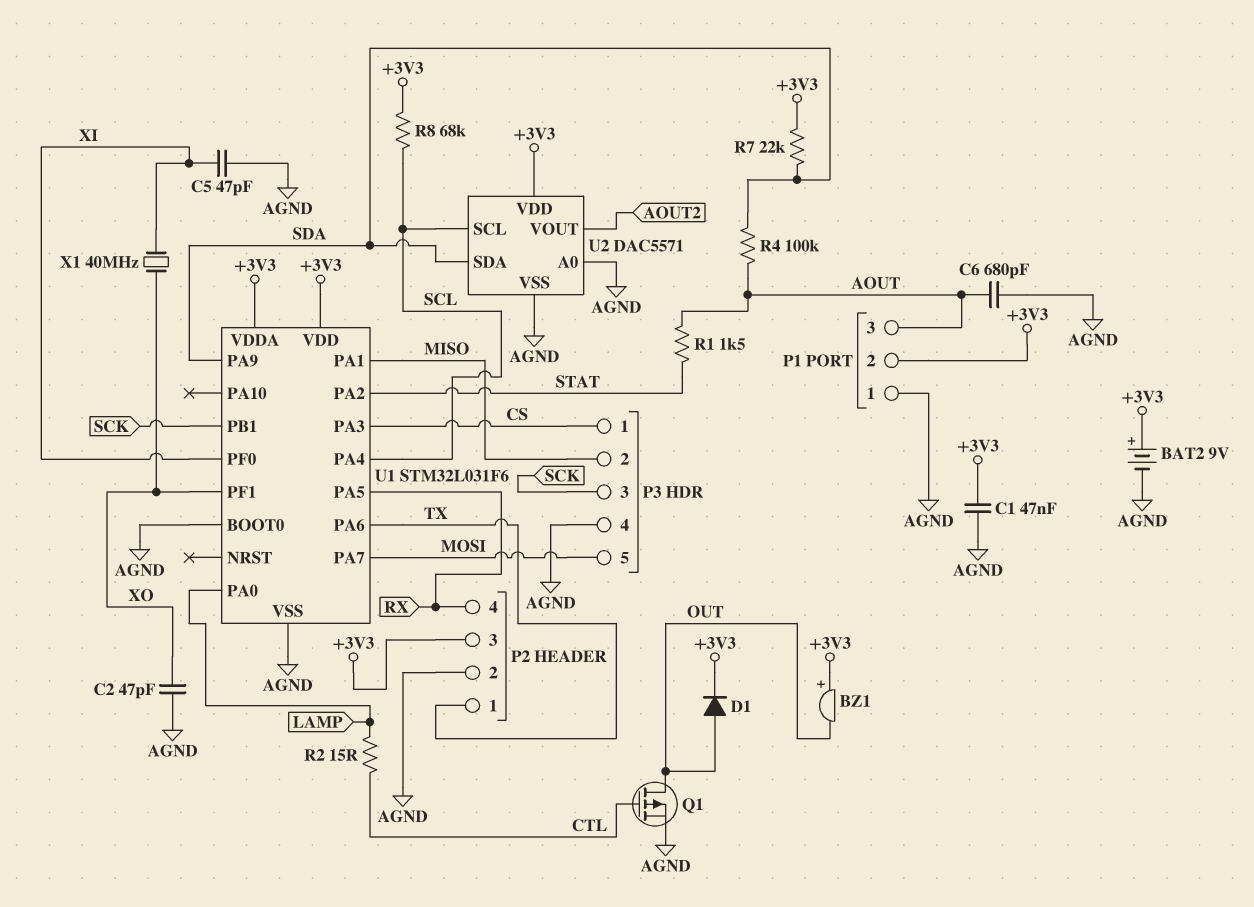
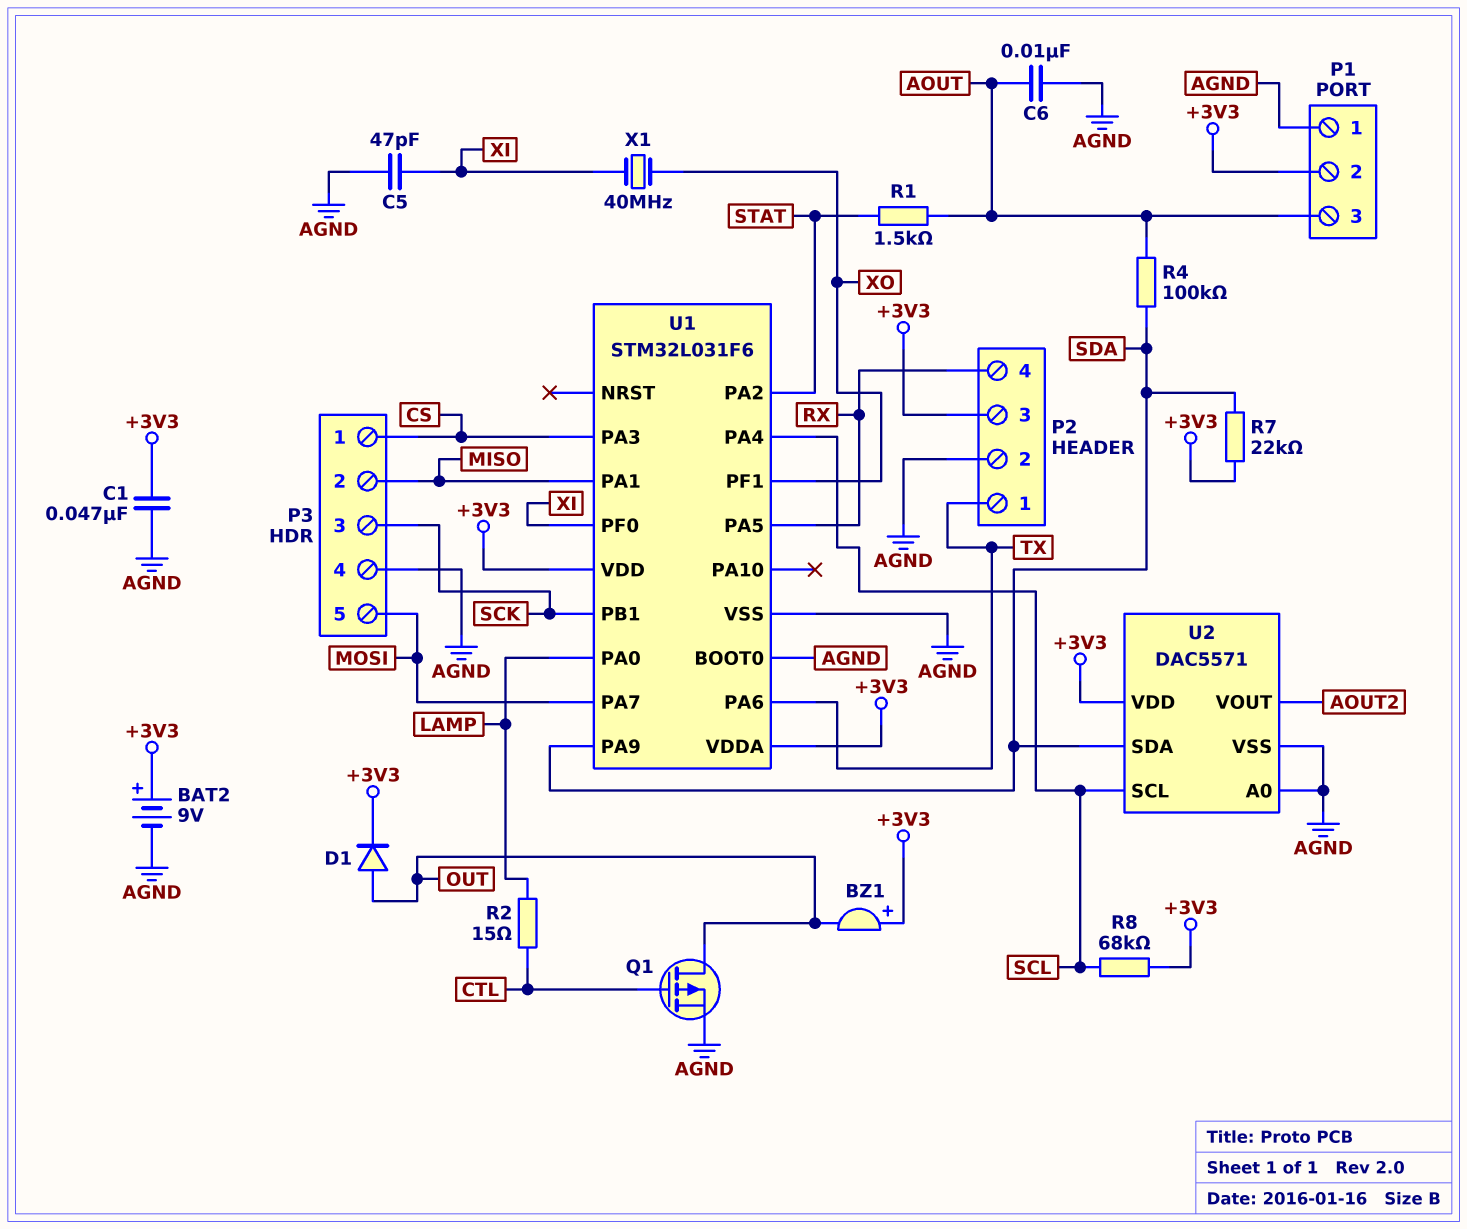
C2: 47pF (AGND, XO) -> none
C6: 680pF (AGND, AOUT) -> 10nF (AGND, AOUT)

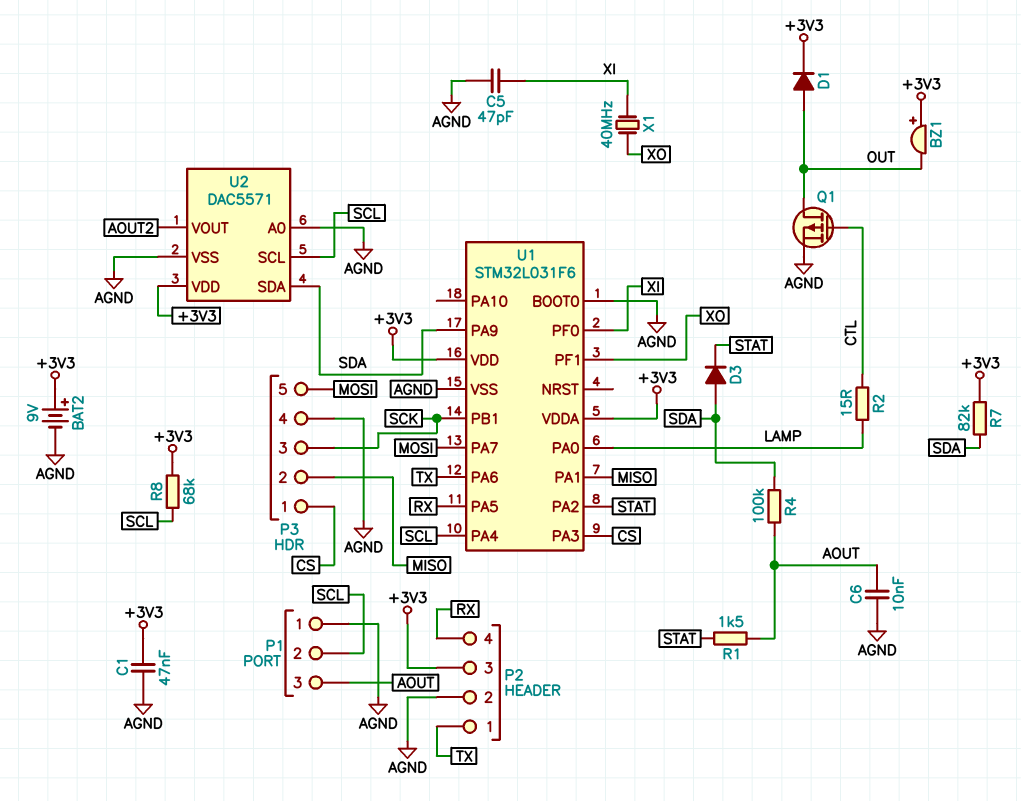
D3: none -> diode (A SDA, K STAT)
P1 pin 2: +3V3 -> SCL
R7: 22k (+3V3, SDA) -> 82k (+3V3, SDA)

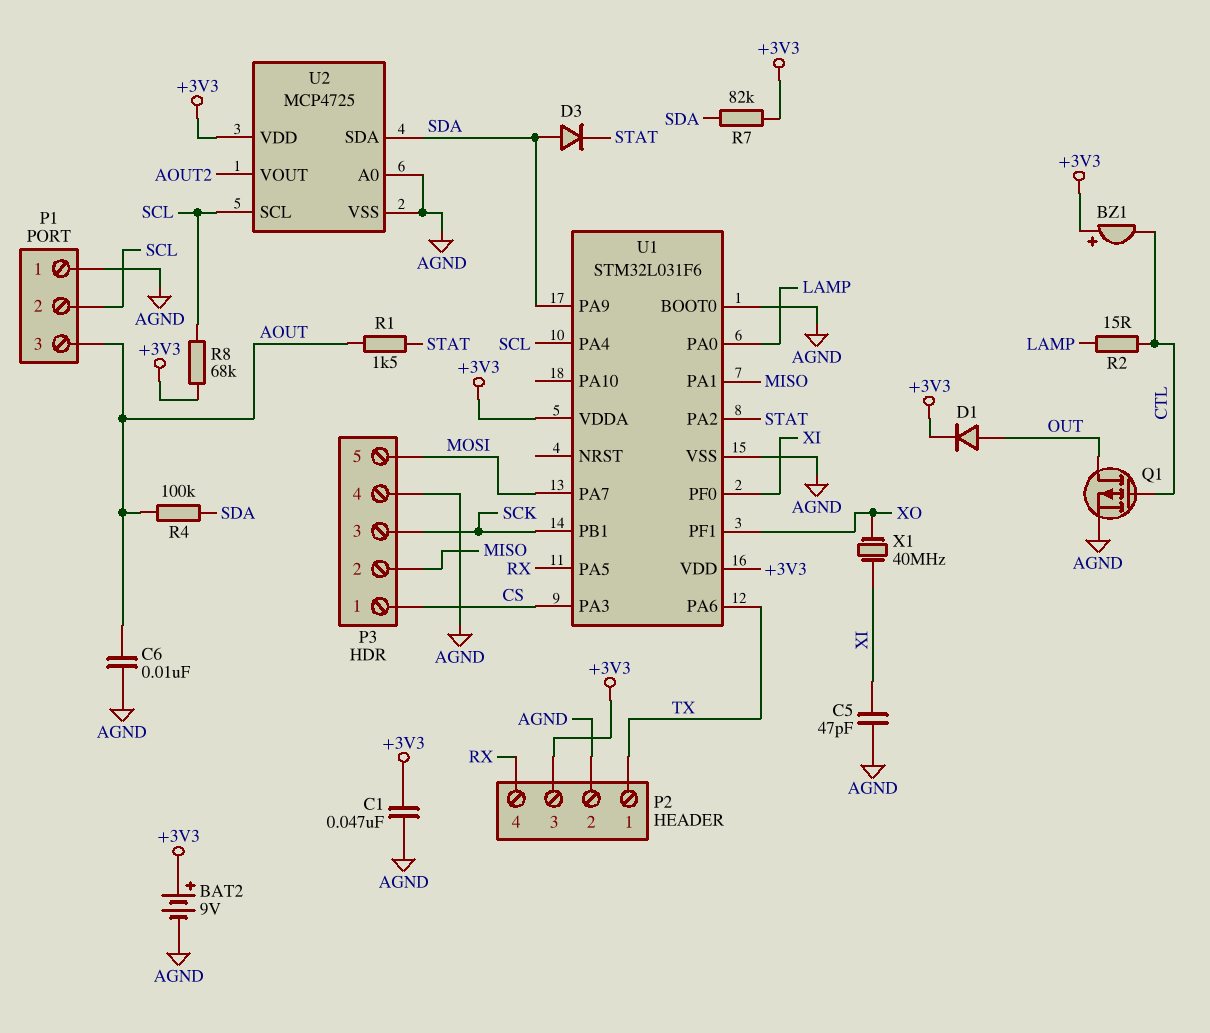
BZ1: buzzer (plus +3V3, minus OUT) -> buzzer (plus +3V3, minus CTL)
U2: DAC5571 -> MCP4725

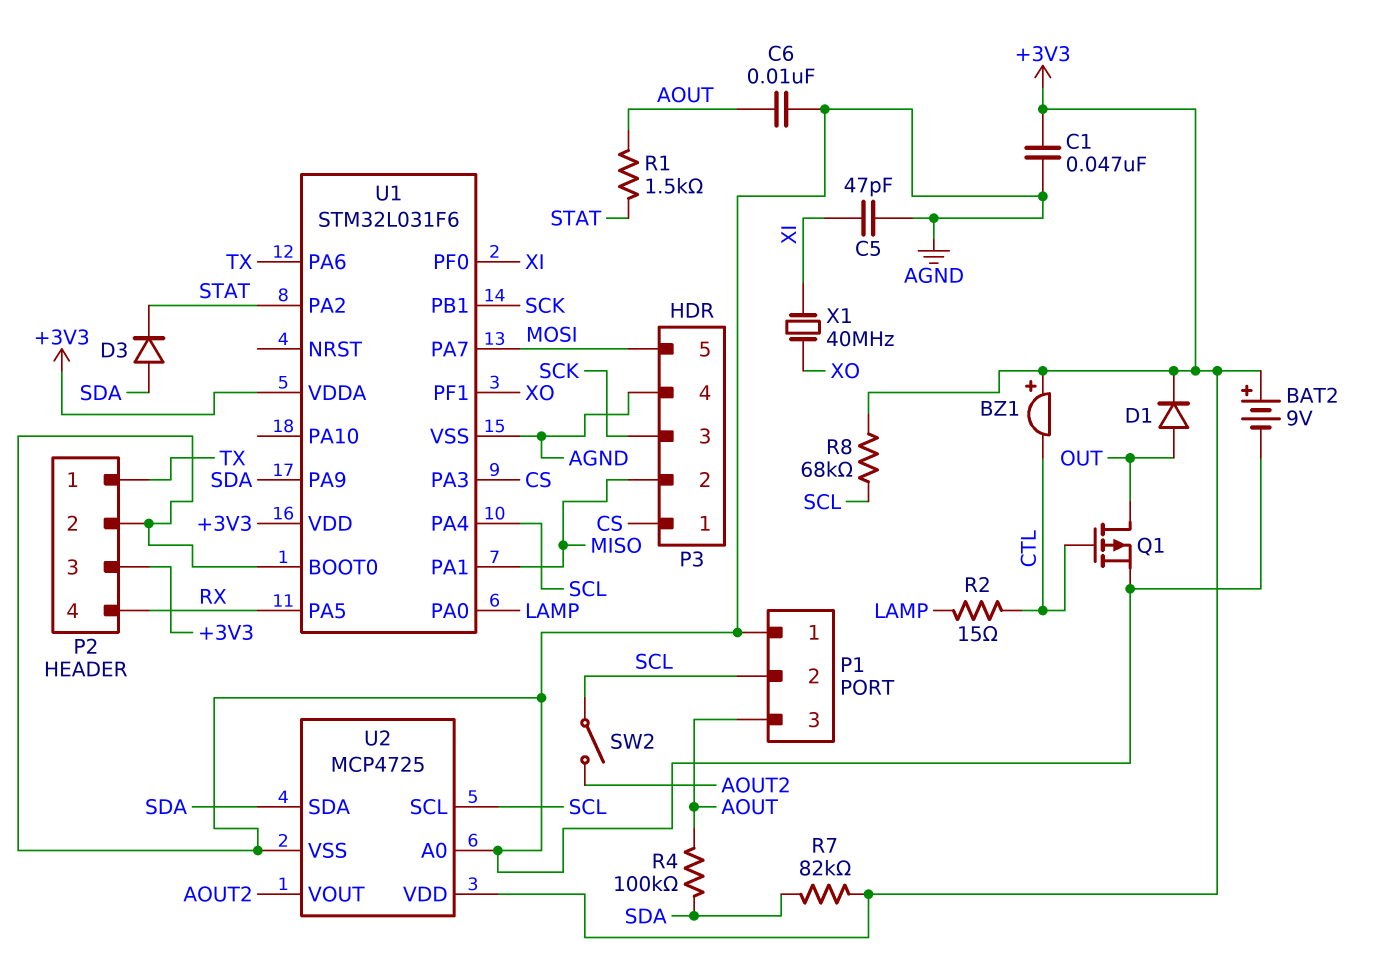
SW2: none -> switch (AOUT2, SCL)

